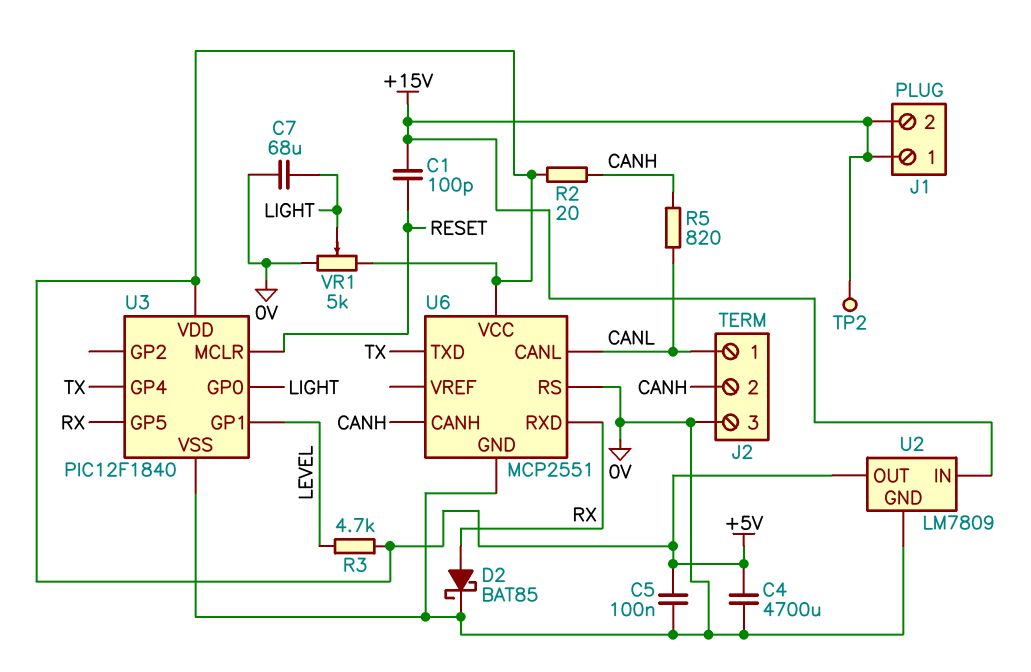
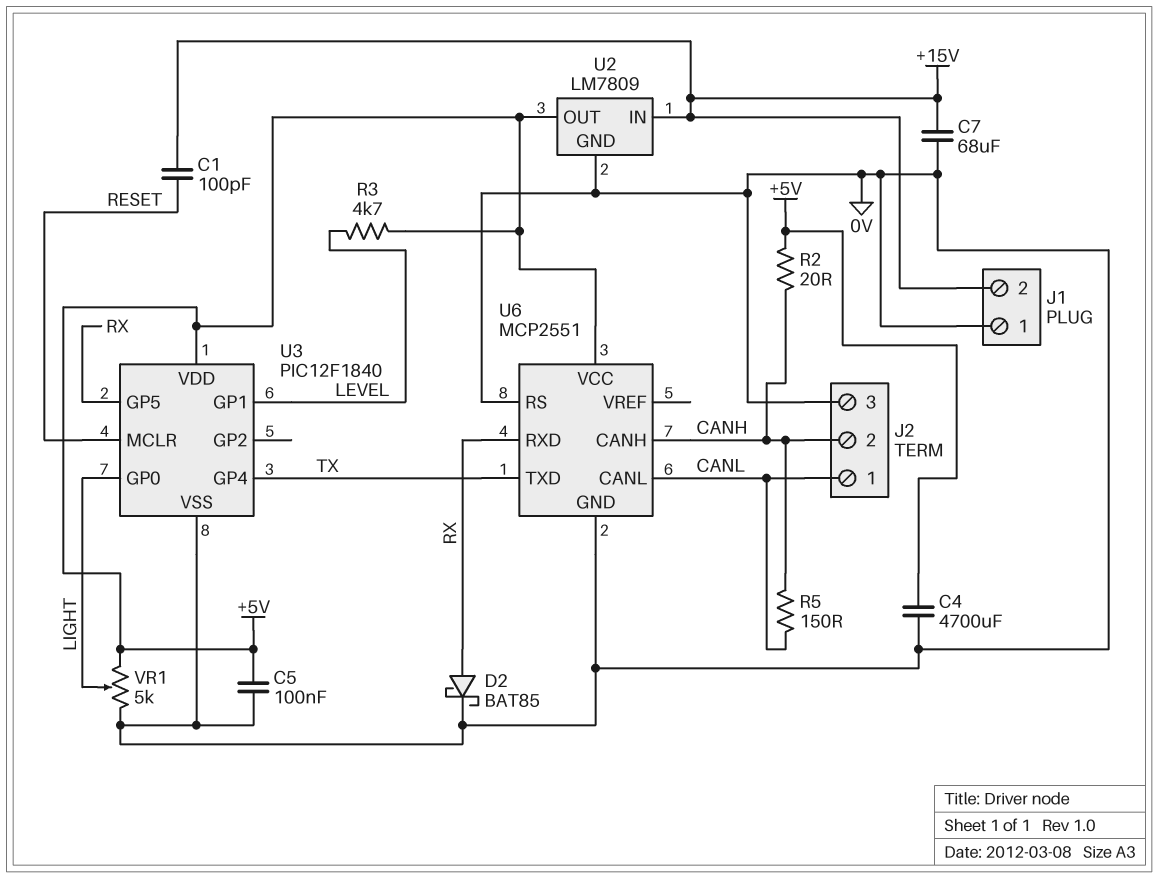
C7: 68uF (0V, LIGHT) -> 68uF (+15V, 0V)
J1 pin 1: +15V -> 0V
R5: 820 (CANH, CANL) -> 150 (CANH, CANL)
TP2: test point (+15V) -> none

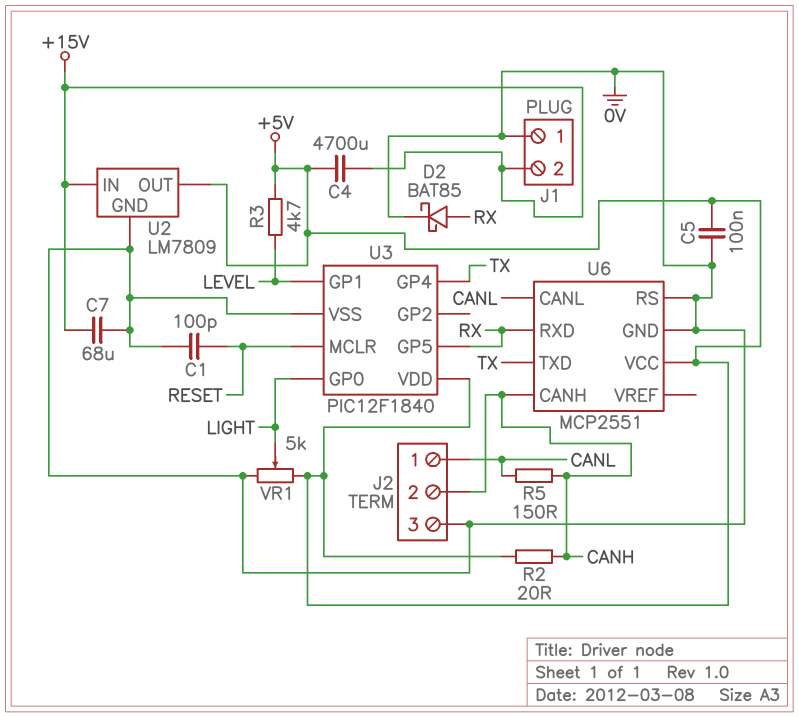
C1: 100pF (+15V, RESET) -> 100pF (0V, RESET)
C4: 4700uF (+5V, 0V) -> 4700uF (+5V, +15V)

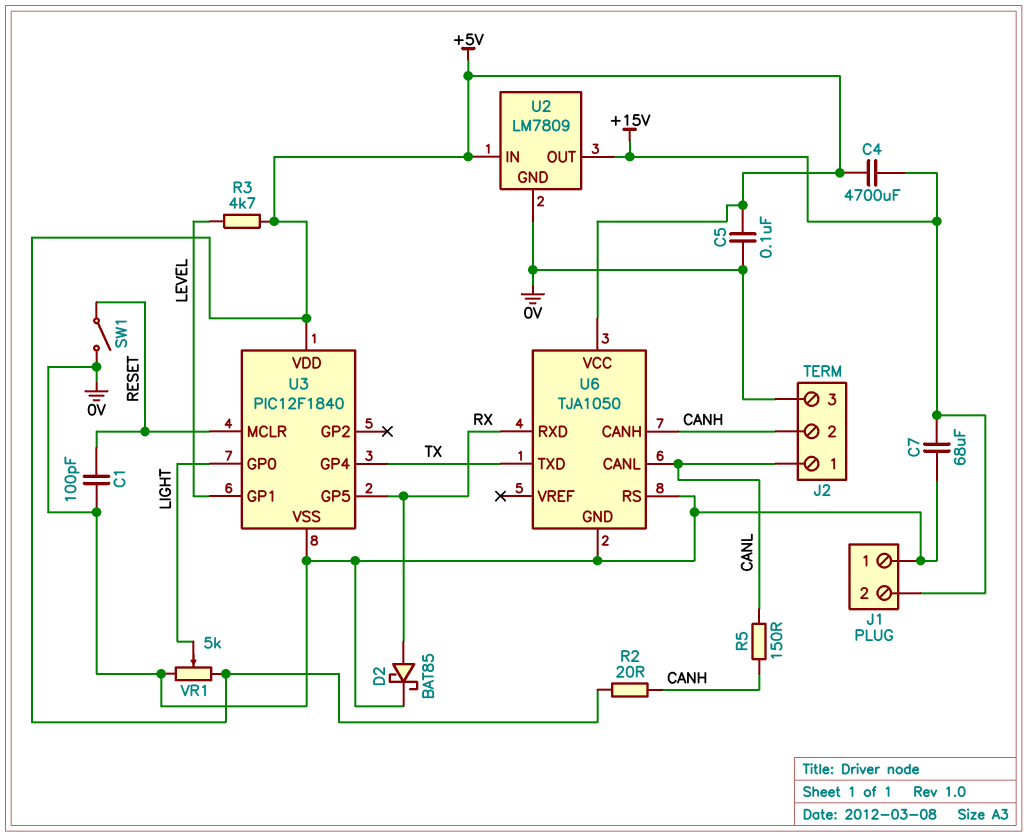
SW1: none -> switch (0V, RESET)
U2 pin IN: +15V -> +5V
U2 pin OUT: +5V -> +15V
U6: MCP2551 -> TJA1050

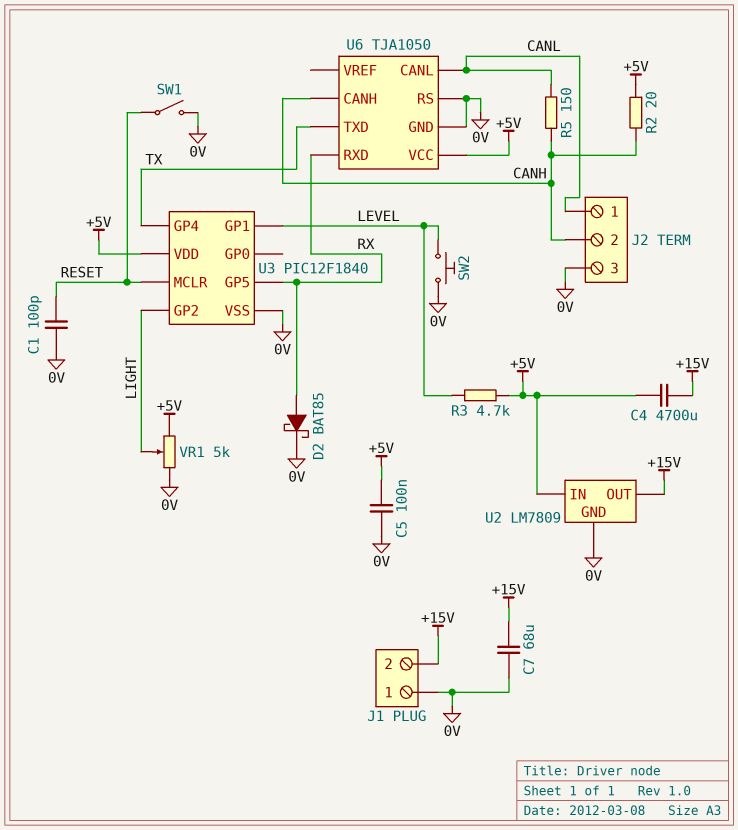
SW2: none -> button (0V, LEVEL)
U3 pin GP0: LIGHT -> none
U3 pin GP2: none -> LIGHT

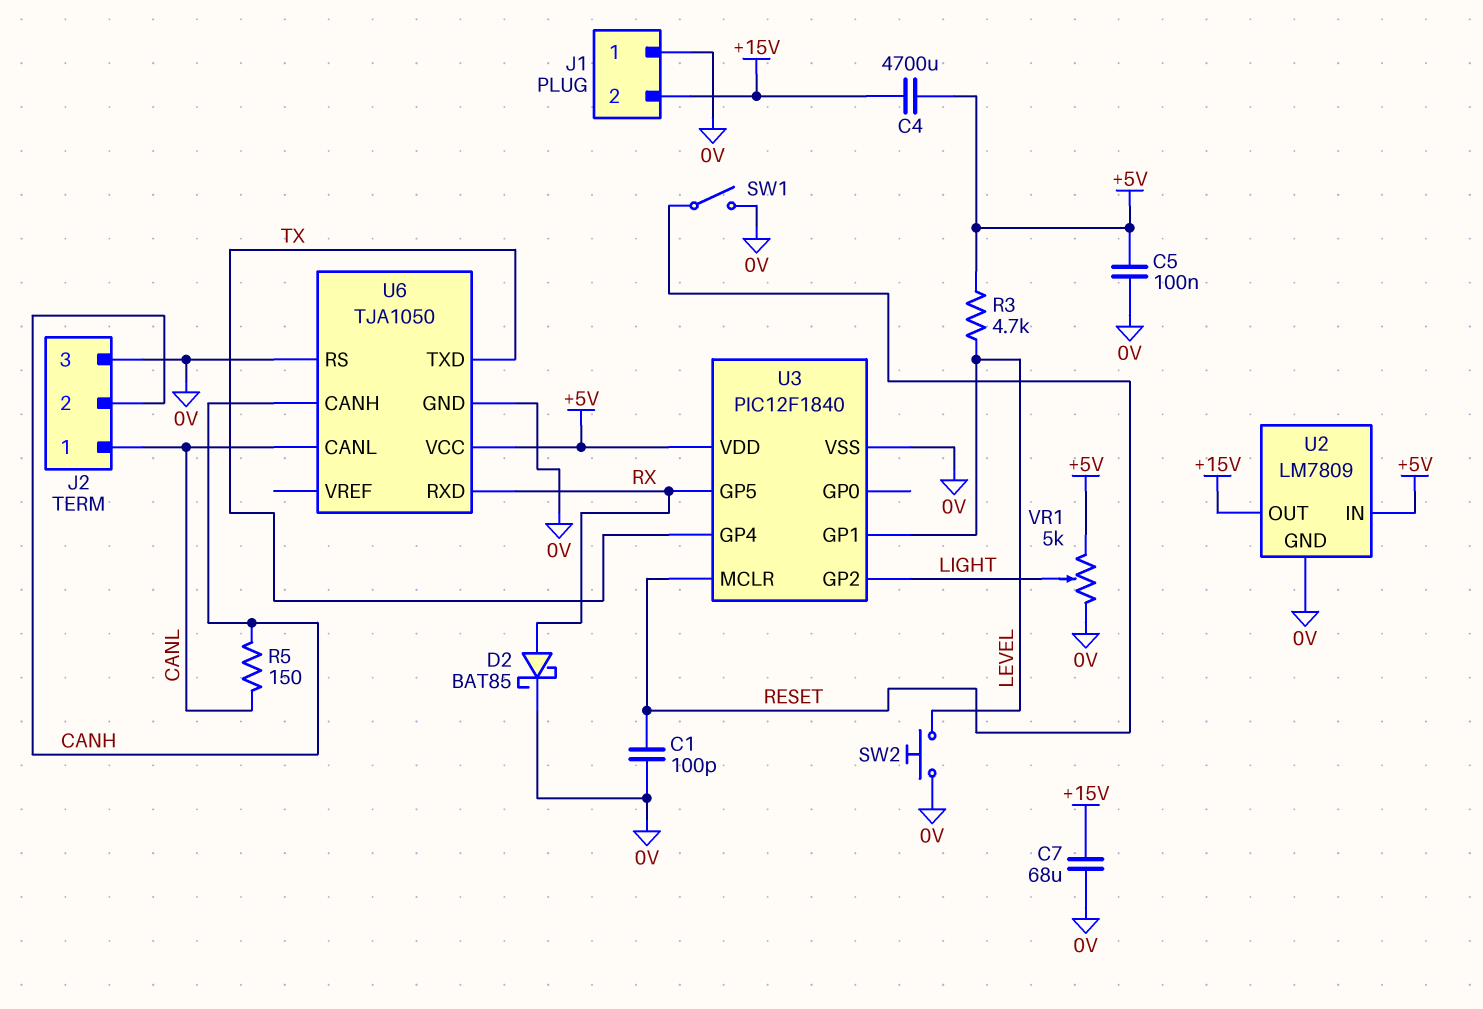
R2: 20 (+5V, CANH) -> none

